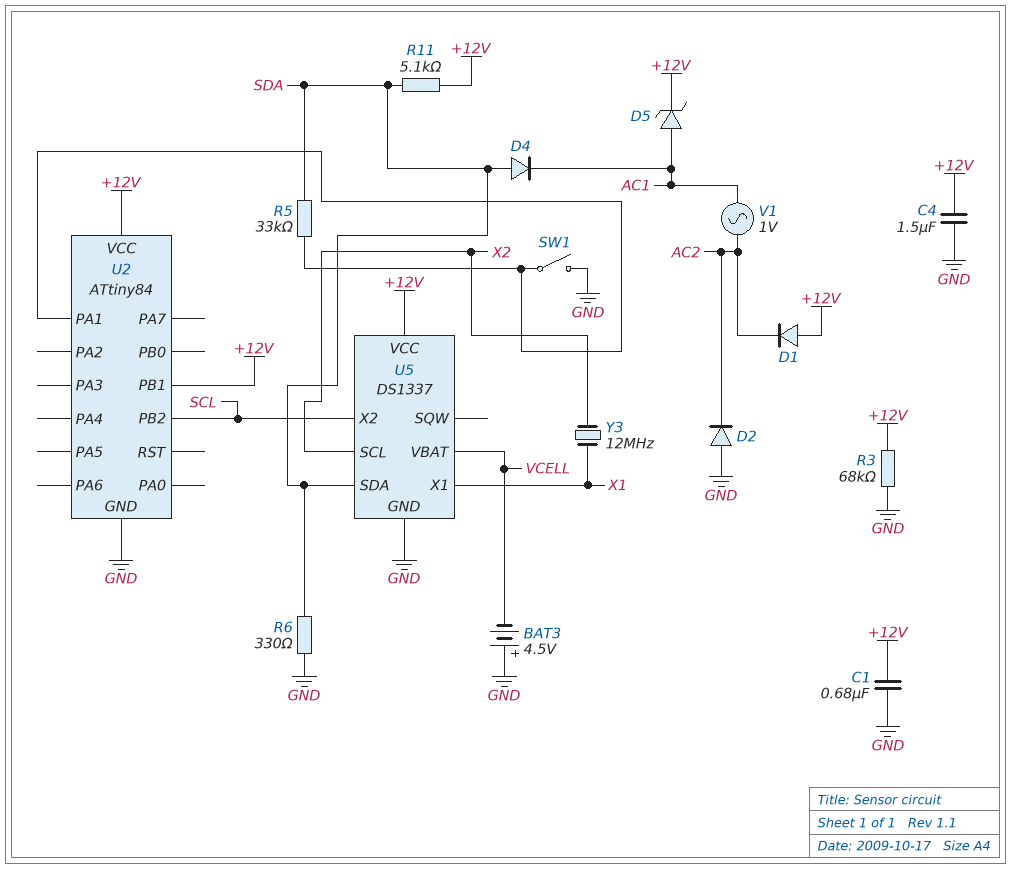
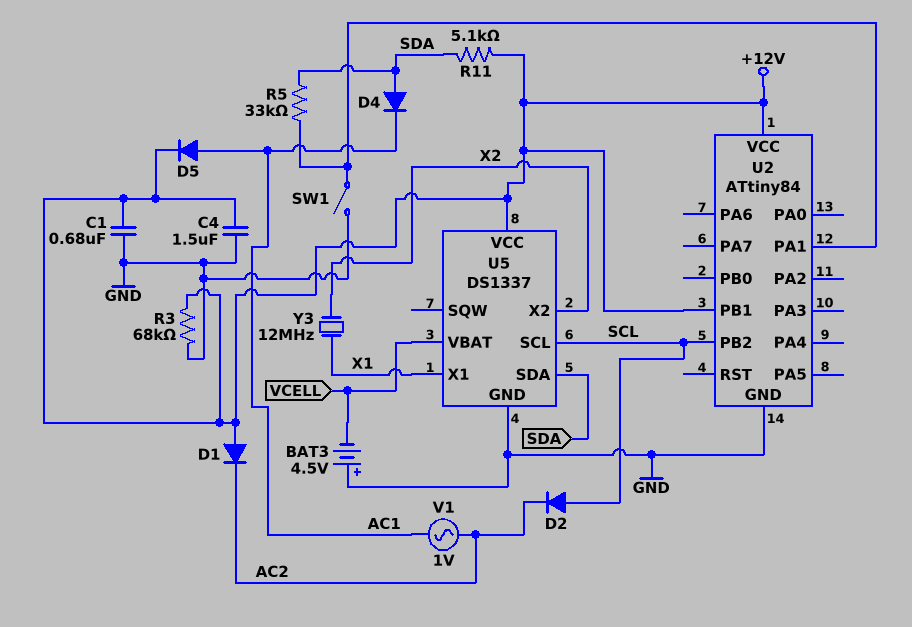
D2: diode (A GND, K AC2) -> diode (A SCL, K AC2)
D5: zener (A AC1, K +12V) -> diode (A AC1, K +12V)
R6: 330 (GND, SDA) -> none
U5 pin SCL: X2 -> SCL
U5 pin X2: SCL -> X2

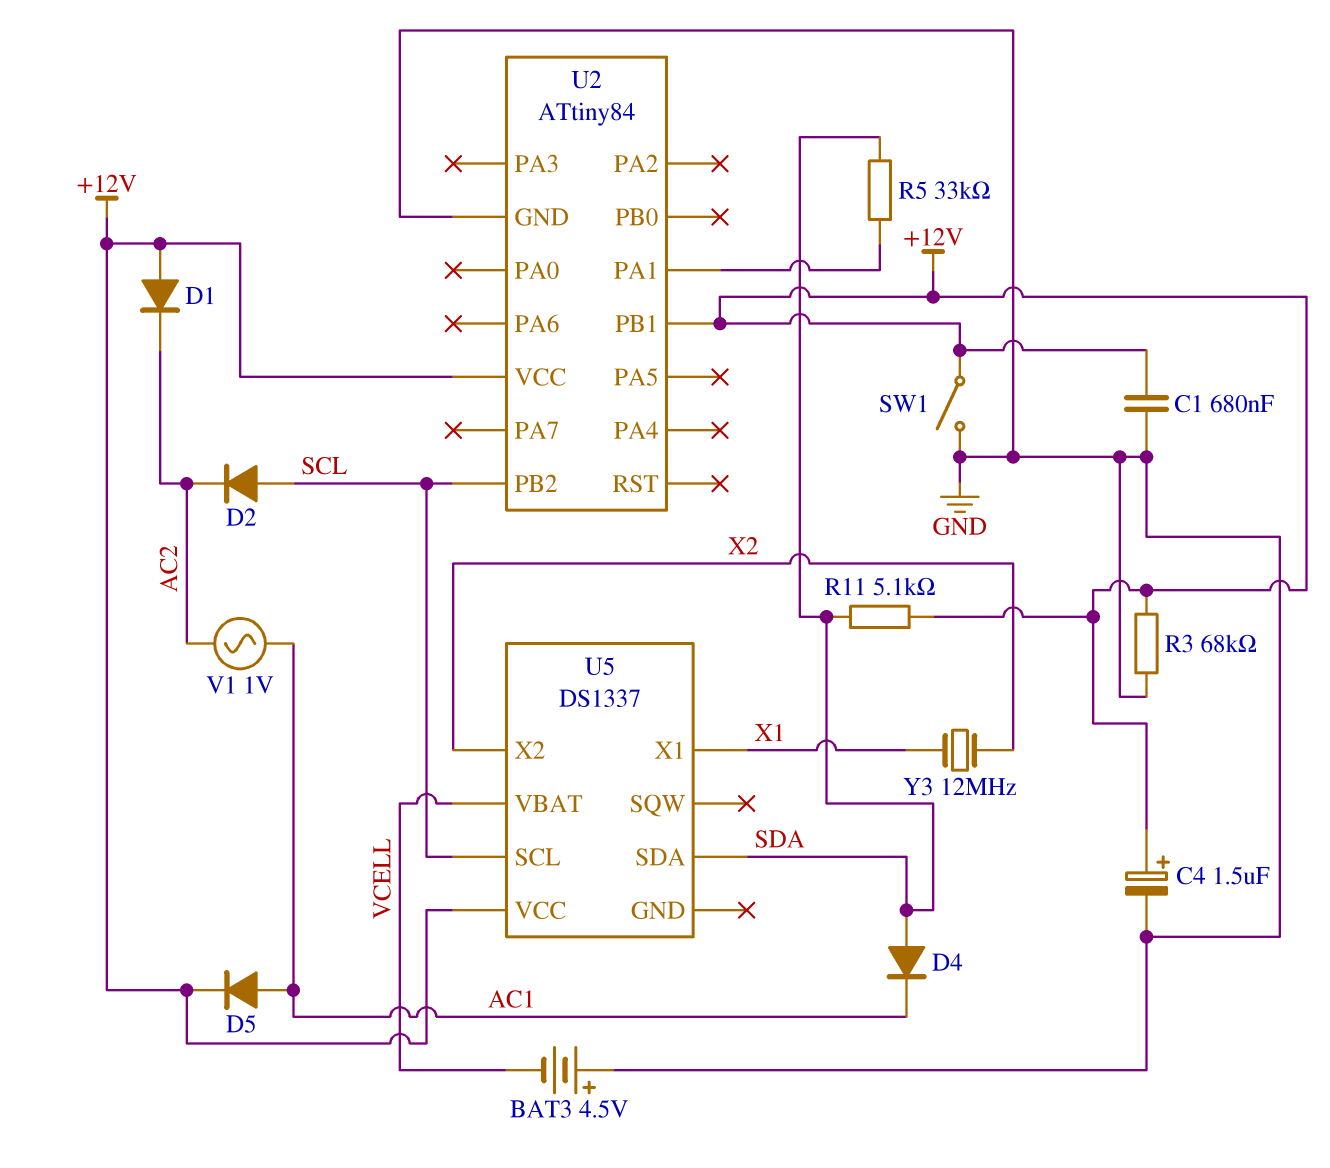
C4: 1.5uF (+12V, GND) -> 1.5uF (plus +12V, minus GND)
SW1: switch (GND, U2/PA1) -> switch (+12V, GND)
U5 pin GND: GND -> none

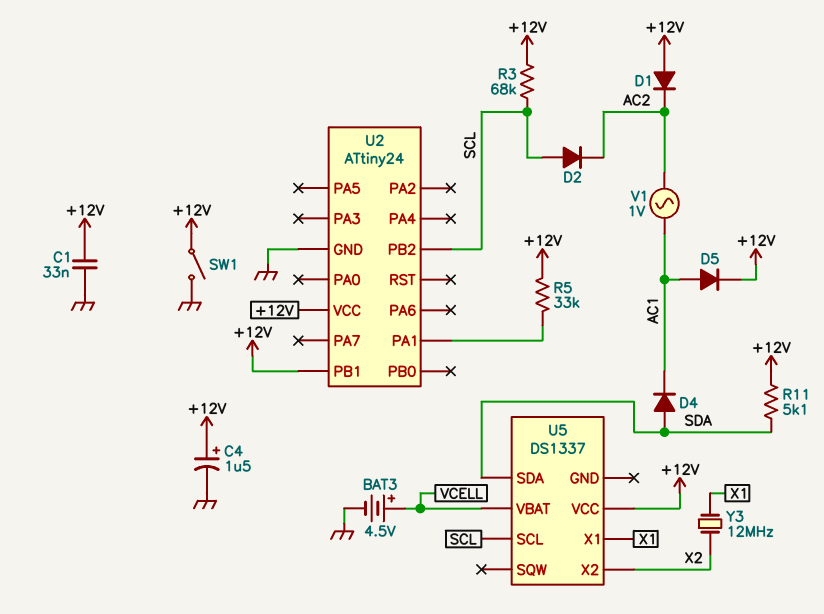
BAT3: 4.5V (plus GND, minus VCELL) -> 4.5V (plus VCELL, minus GND)
C1: 680nF (+12V, GND) -> 33nF (+12V, GND)
R3: 68k (+12V, GND) -> 68k (+12V, SCL)
R5: 33k (SDA, U2/PA1) -> 33k (+12V, U2/PA1)
U2: ATtiny84 -> ATtiny24

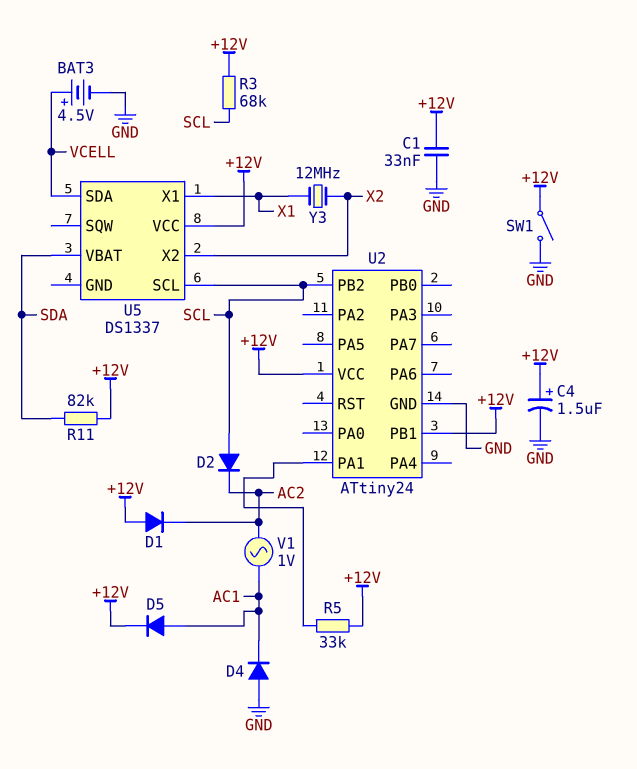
D4: diode (A SDA, K AC1) -> diode (A GND, K AC1)
R11: 5.1k (+12V, SDA) -> 82k (+12V, SDA)
U5 pin SDA: SDA -> VCELL
U5 pin VBAT: VCELL -> SDA

